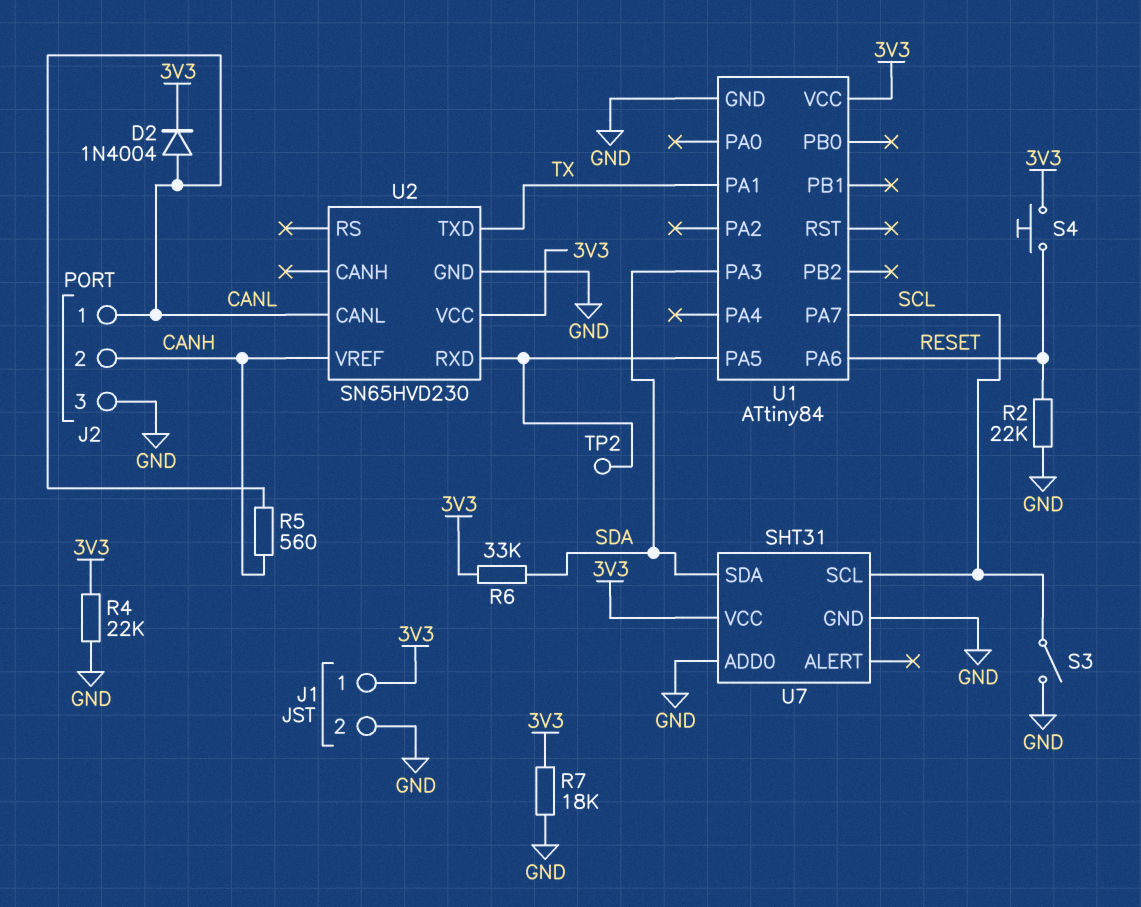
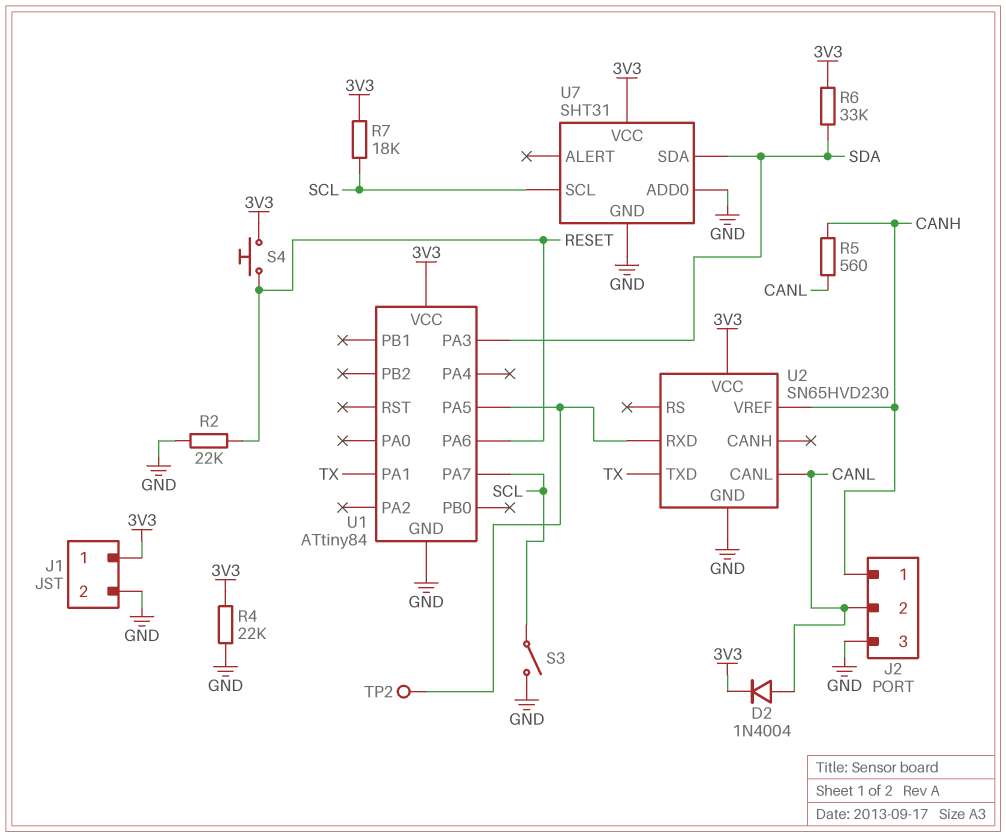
J2 pin 1: CANL -> CANH
J2 pin 2: CANH -> CANL
R7: 18k (3V3, GND) -> 18k (3V3, SCL)

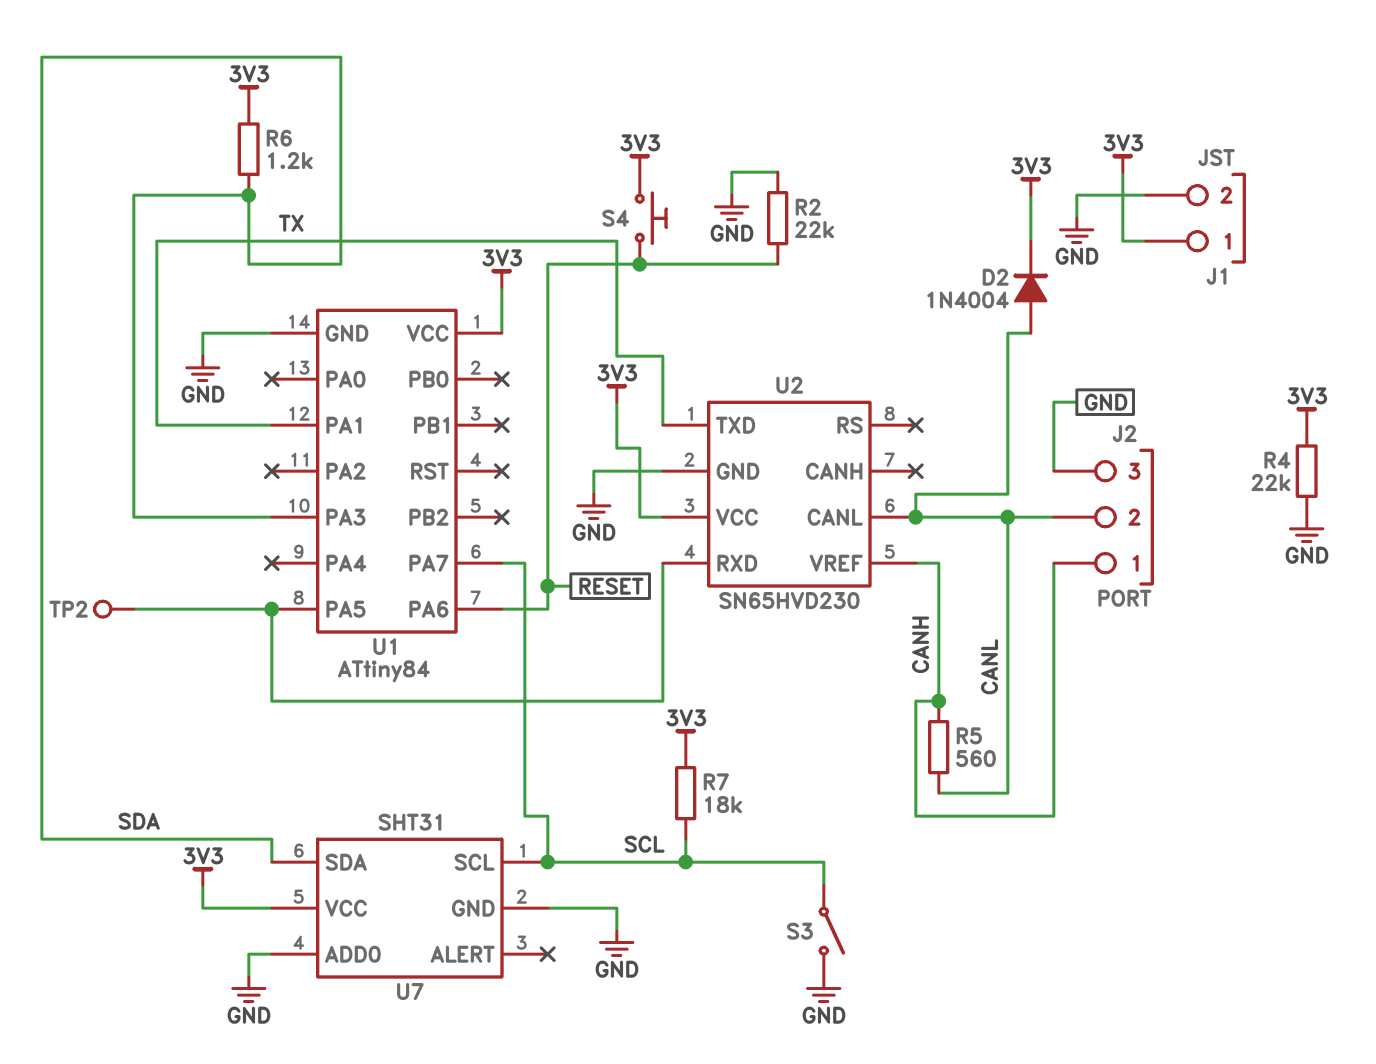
R6: 33k (3V3, SDA) -> 1.2k (3V3, SDA)

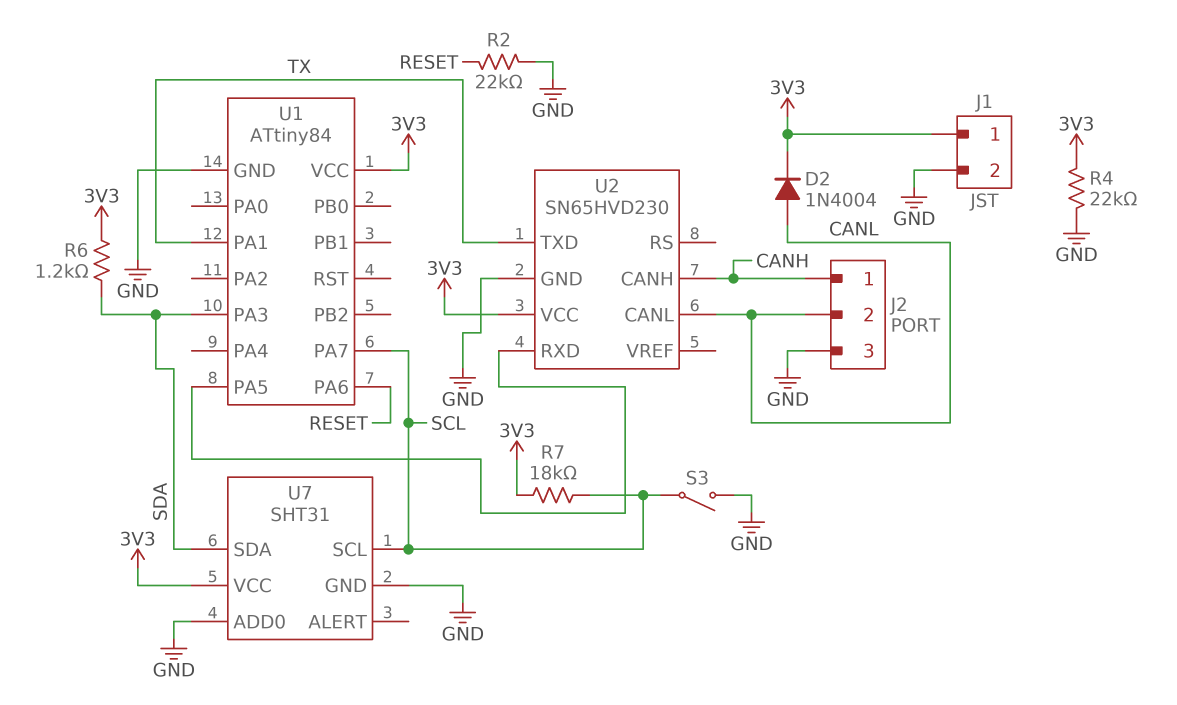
R5: 560 (CANH, CANL) -> none
S4: button (3V3, RESET) -> none
TP2: test point (U1/PA5) -> none
U2 pin CANH: none -> CANH
U2 pin VREF: CANH -> none

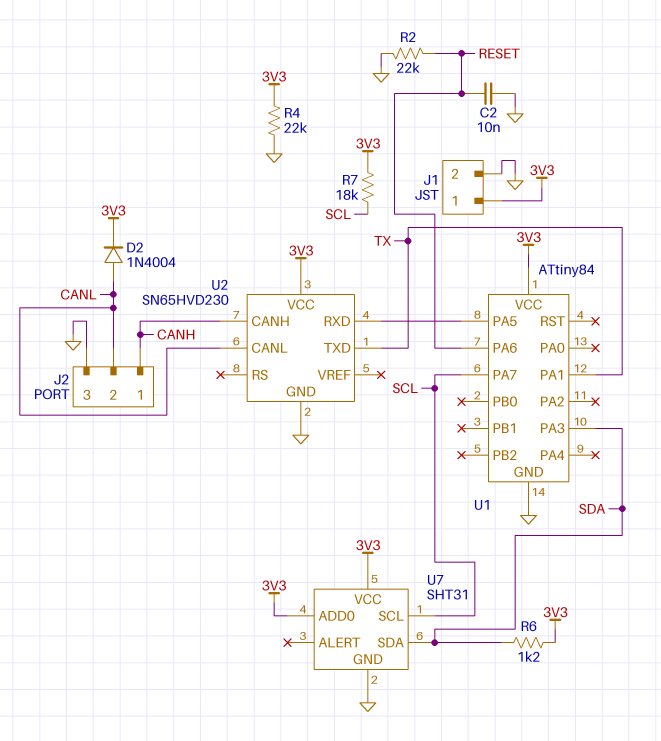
C2: none -> 10nF (GND, RESET)
S3: switch (GND, SCL) -> none
U7 pin ADD0: GND -> 3V3

